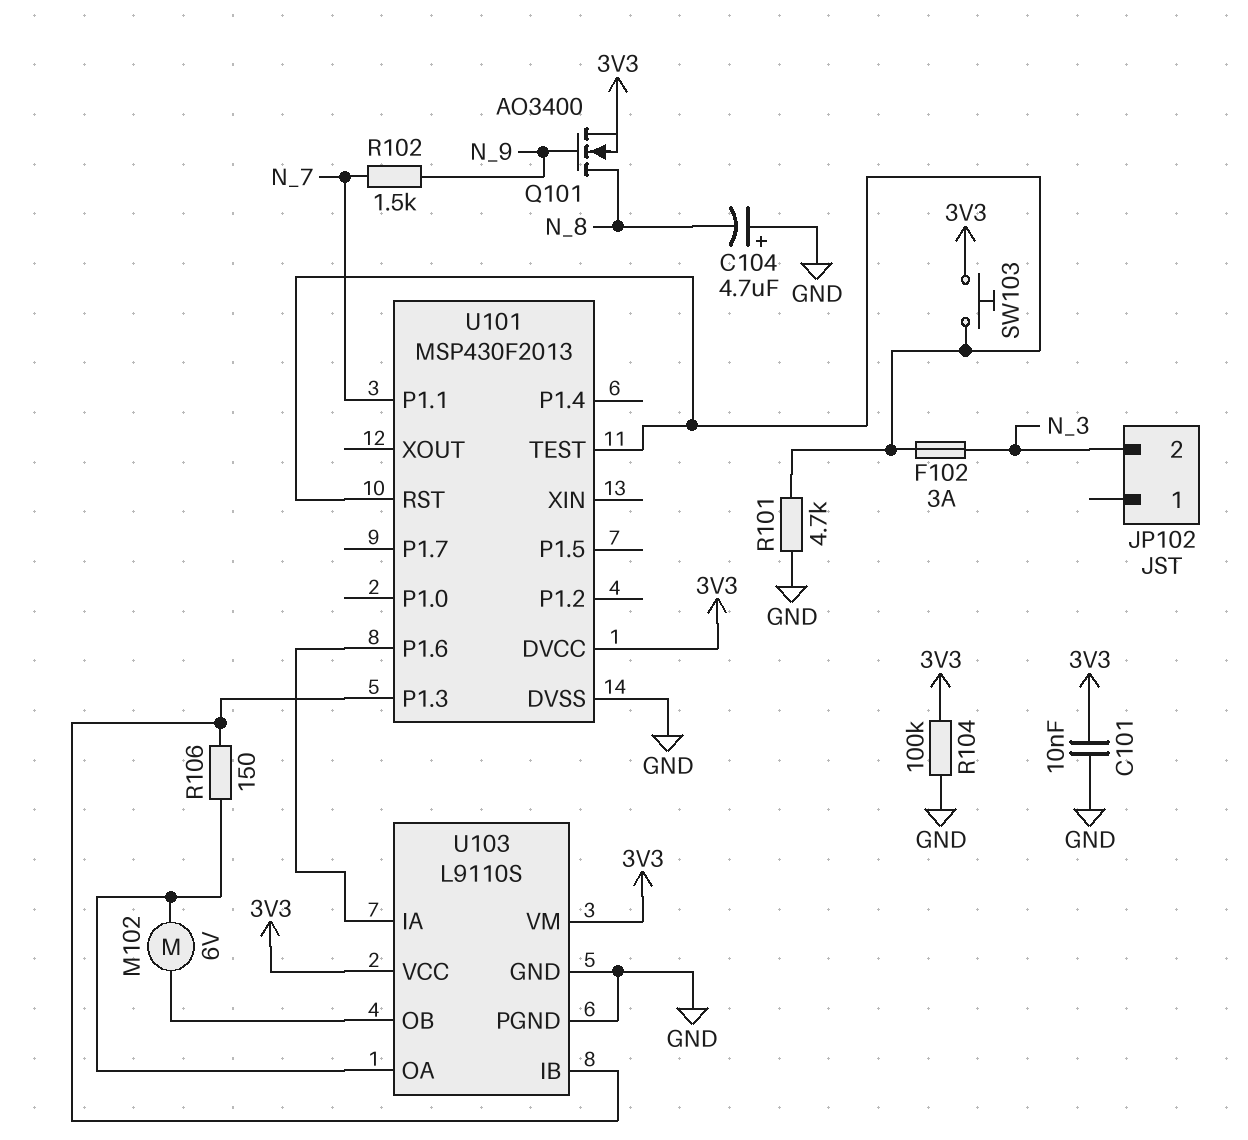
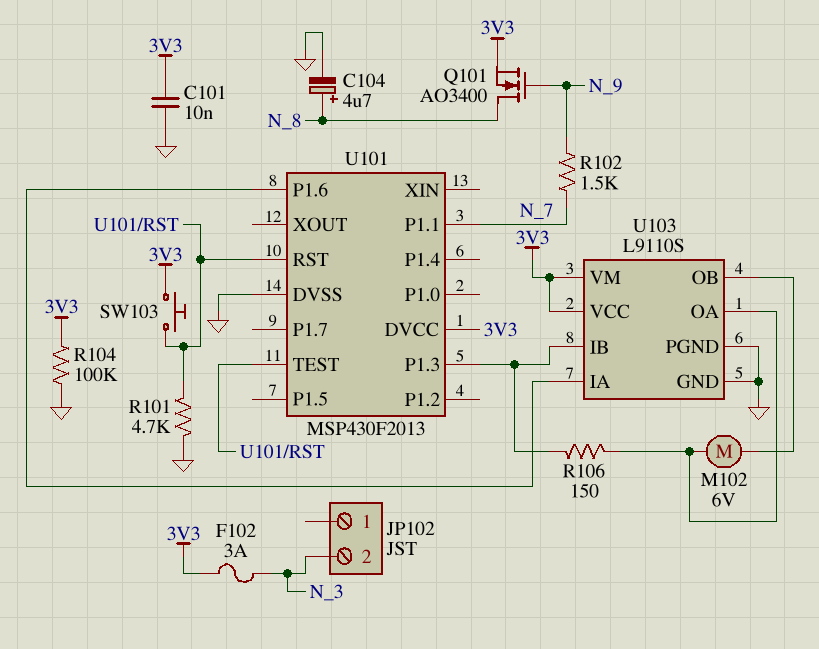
C104: 4.7uF (plus GND, minus N_8) -> 4.7uF (plus N_8, minus GND)
F102: 3A (N_3, U101/RST) -> 3A (3V3, N_3)

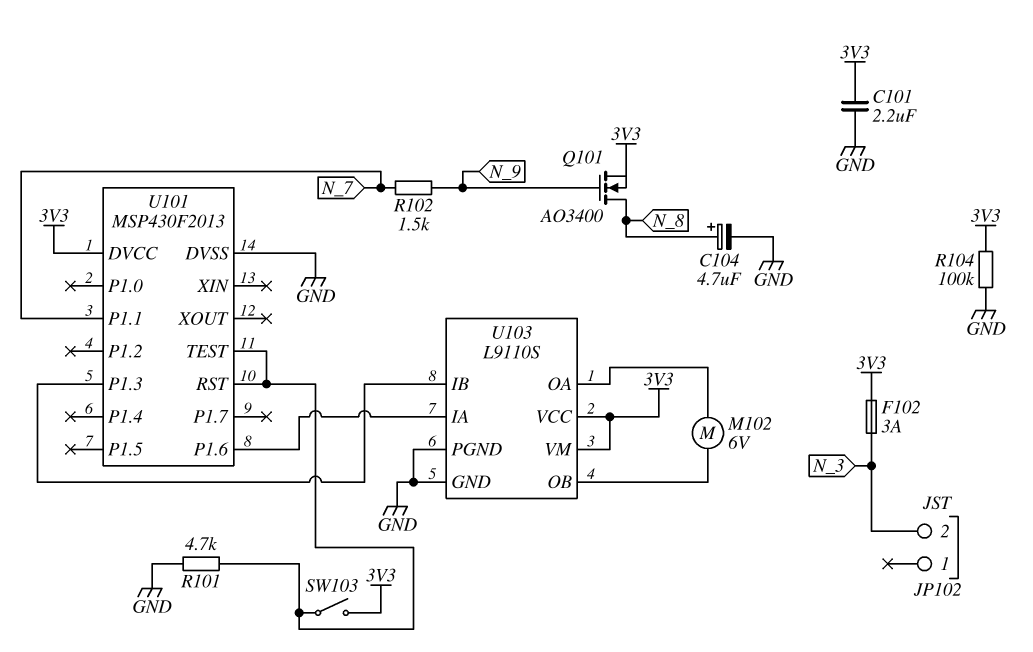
C101: 10nF (3V3, GND) -> 2.2uF (3V3, GND)
R106: 150 (U101/P1.3, U103/OA) -> none
SW103: button (3V3, U101/RST) -> switch (3V3, U101/RST)

